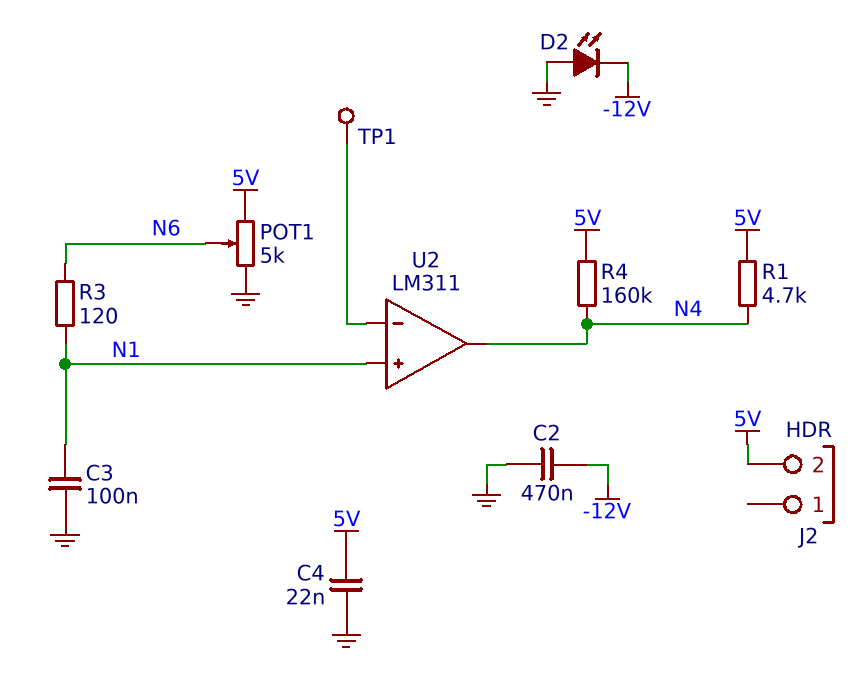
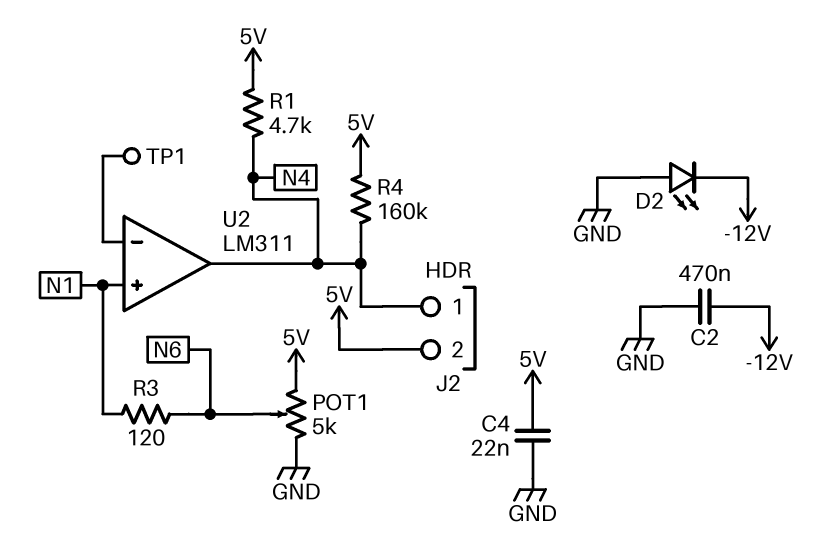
C3: 100nF (GND, N1) -> none
J2 pin 1: none -> N4

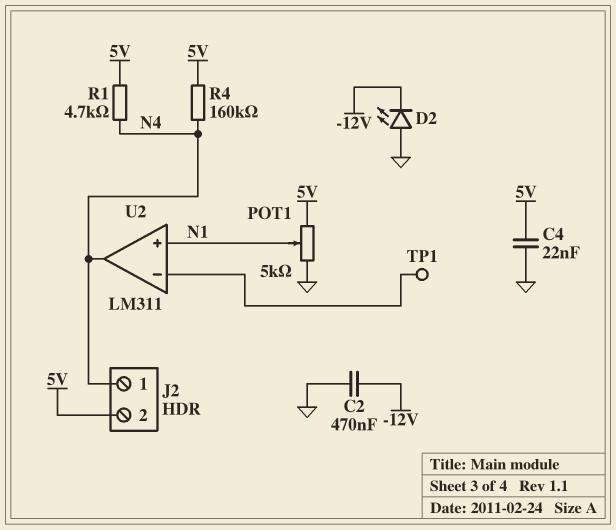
POT1: 5k (5V, GND, wiper N6) -> 5k (5V, GND, wiper N1)
R3: 120 (N1, N6) -> none

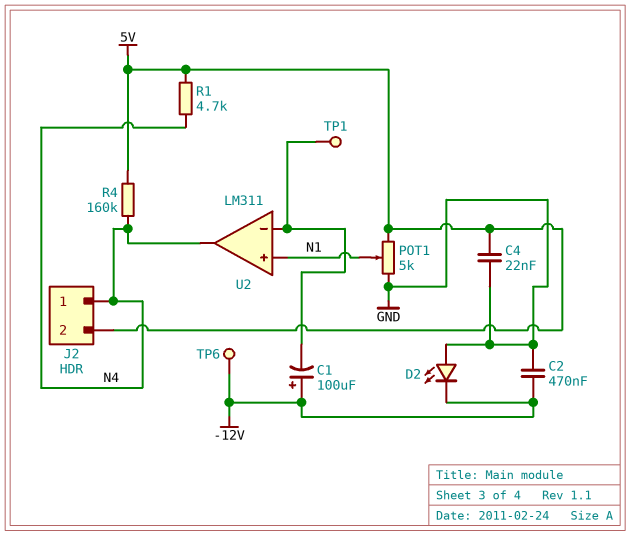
C1: none -> 100uF (plus -12V, minus U2/in-)
TP6: none -> test point (-12V)

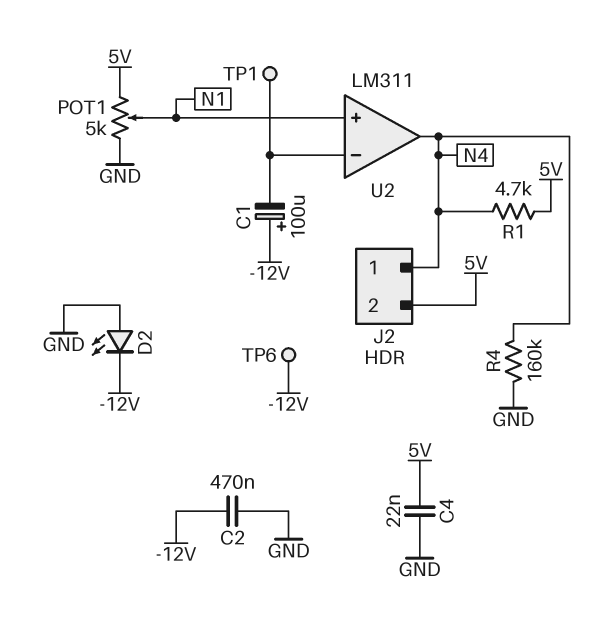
R4: 160k (5V, N4) -> 160k (GND, N4)

